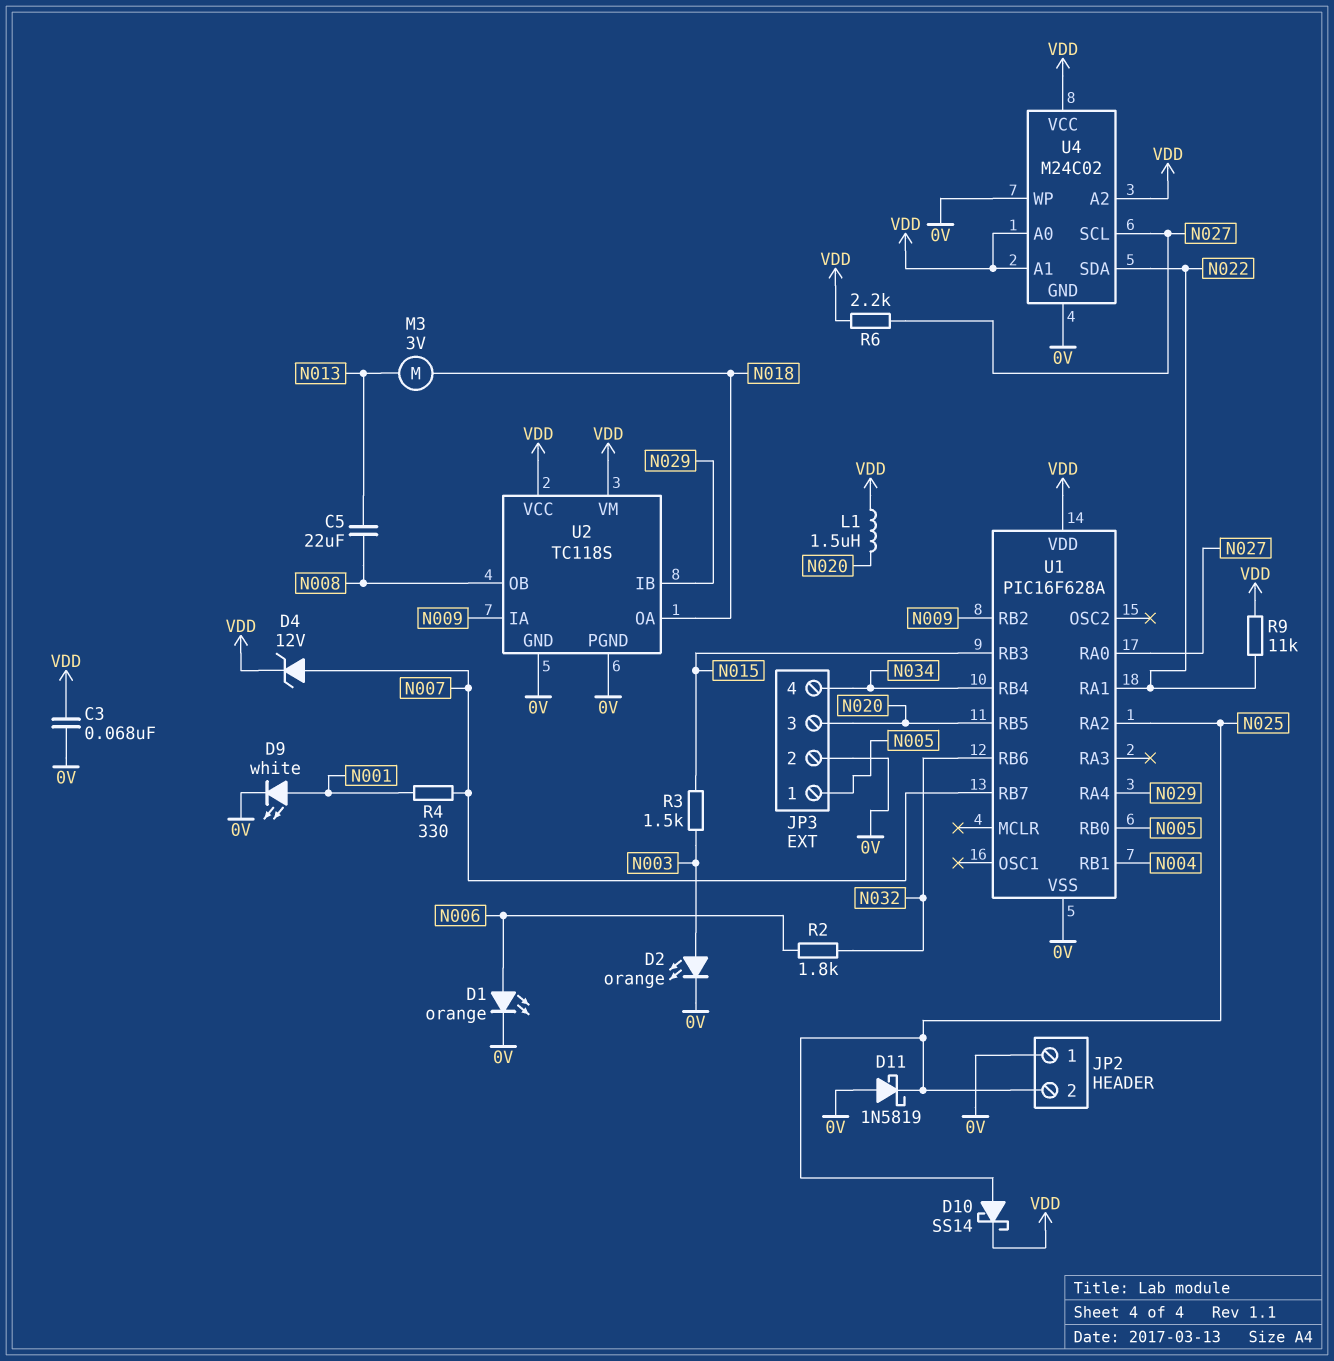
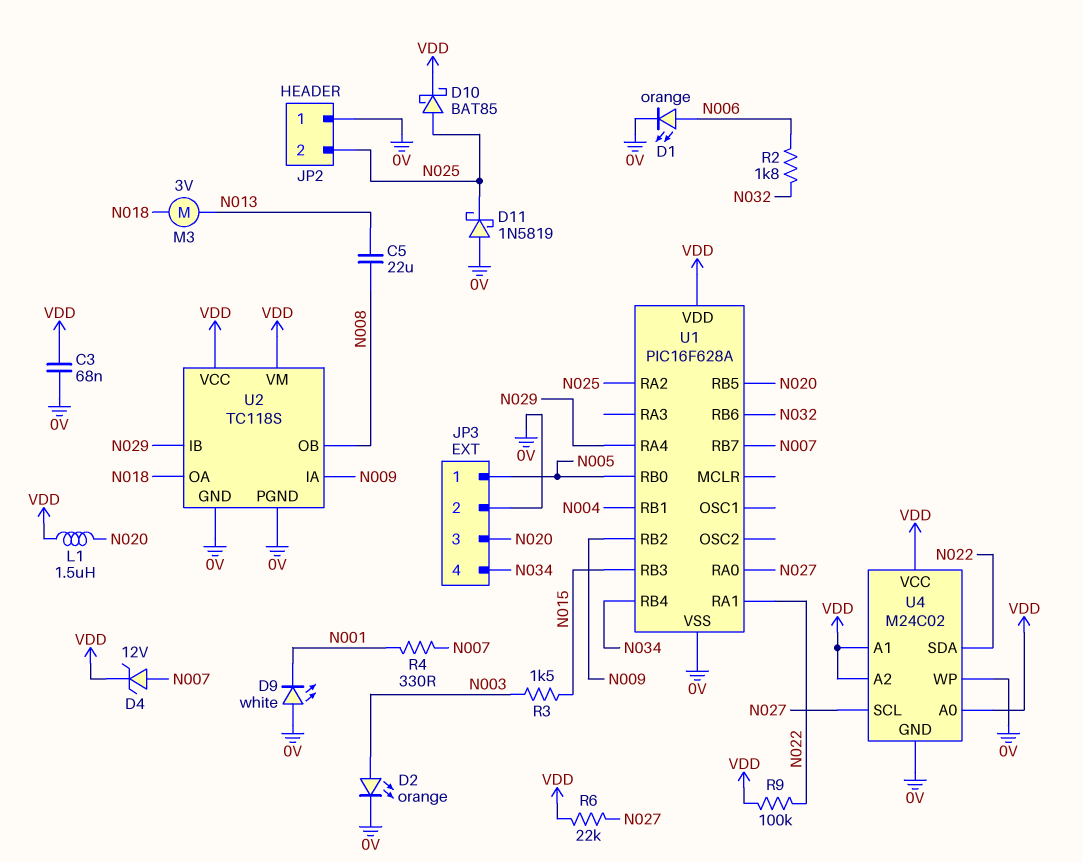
D9: LED white (A N001, K 0V) -> LED white (A 0V, K N001)
D10: schottky SS14 (A N025, K VDD) -> schottky BAT85 (A N025, K VDD)
R6: 2.2k (N027, VDD) -> 22k (N027, VDD)
R9: 11k (N022, VDD) -> 100k (N022, VDD)

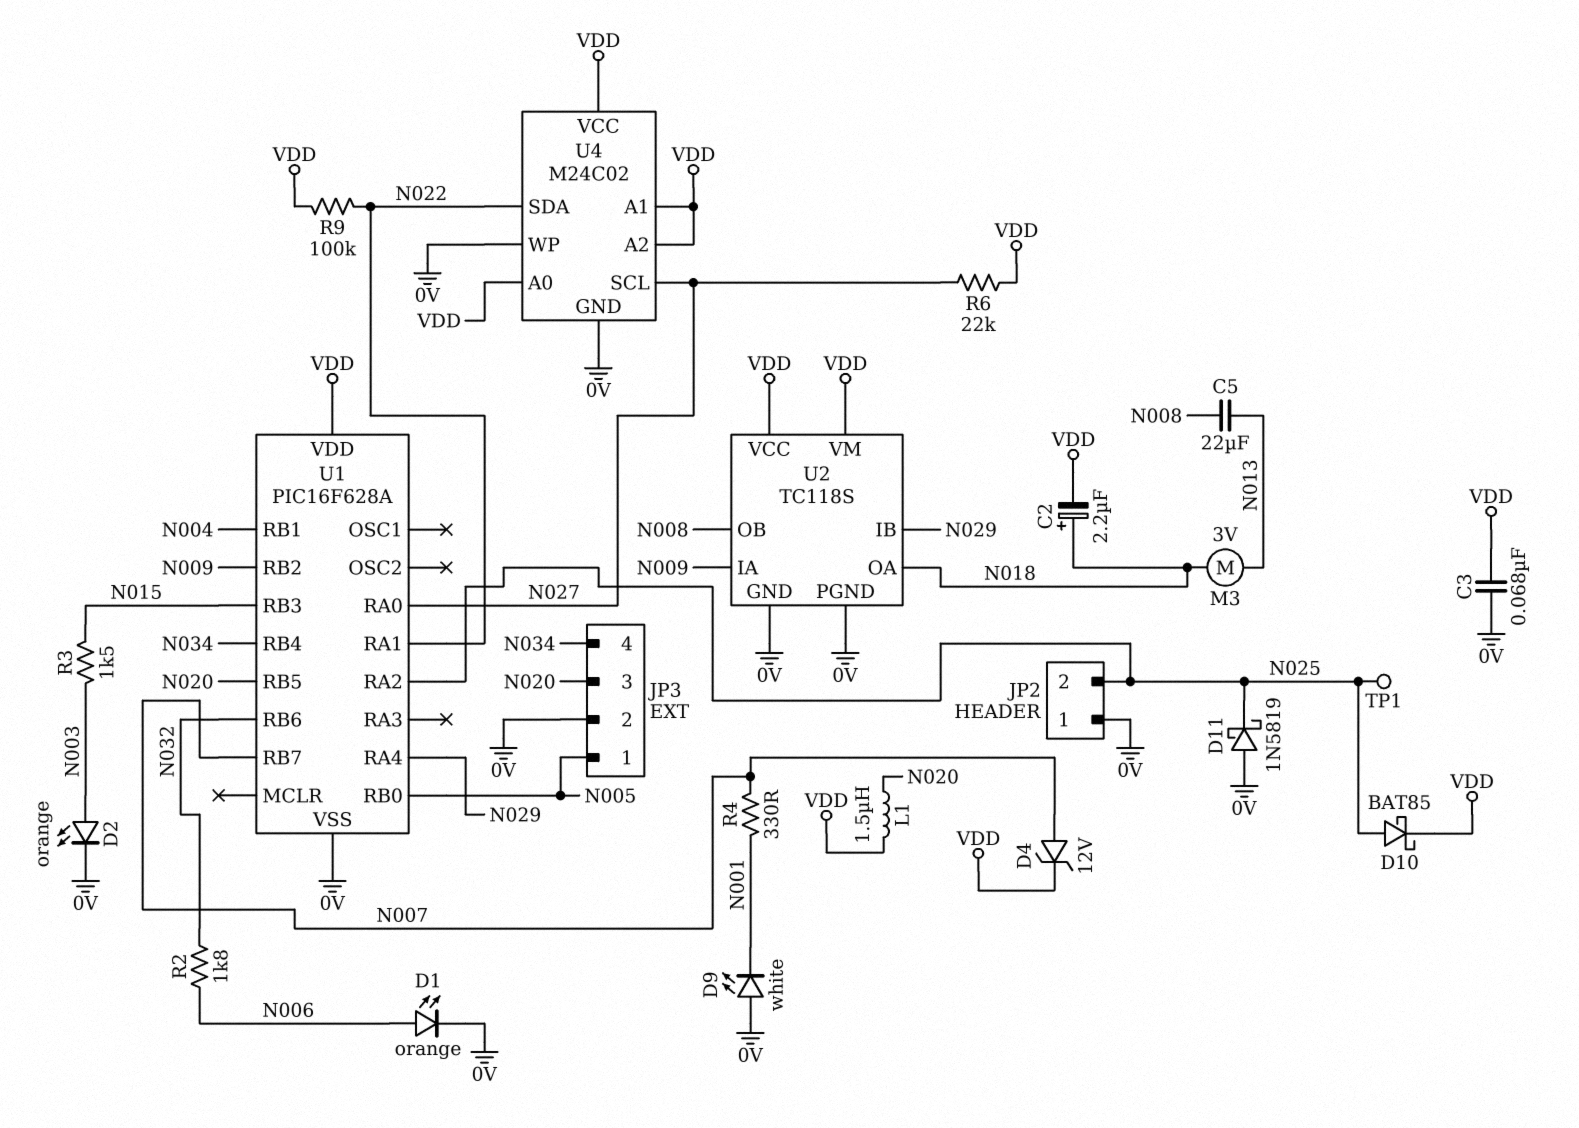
C2: none -> 2.2uF (plus N018, minus VDD)
TP1: none -> test point (N025)

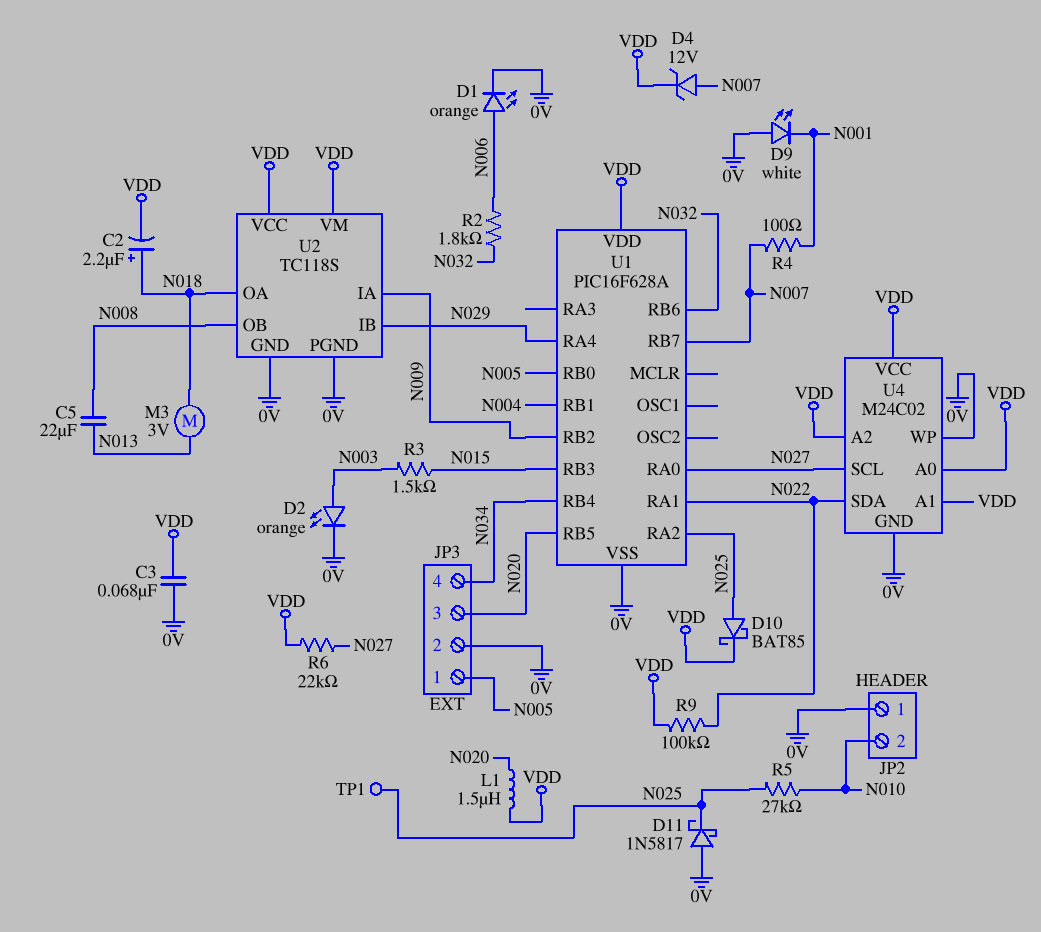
D11: schottky 1N5819 (A 0V, K N025) -> schottky 1N5817 (A 0V, K N025)
JP2 pin 2: N025 -> N010
R4: 330 (N001, N007) -> 100 (N001, N007)
R5: none -> 27k (N010, N025)

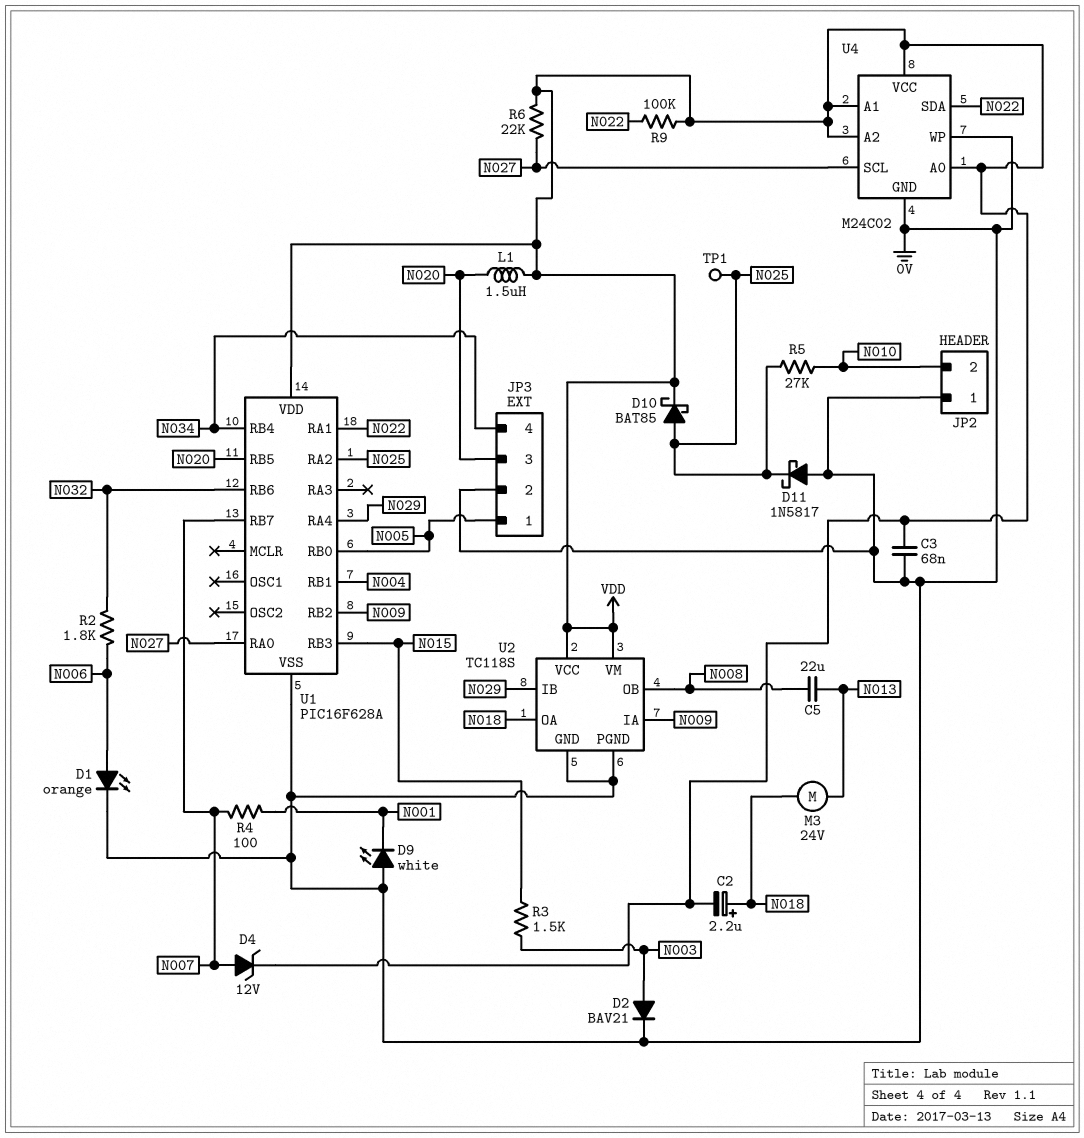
D2: LED orange (A N003, K 0V) -> diode BAV21 (A N003, K 0V)
M3: motor 3V (N013, N018) -> motor 24V (N013, N018)

